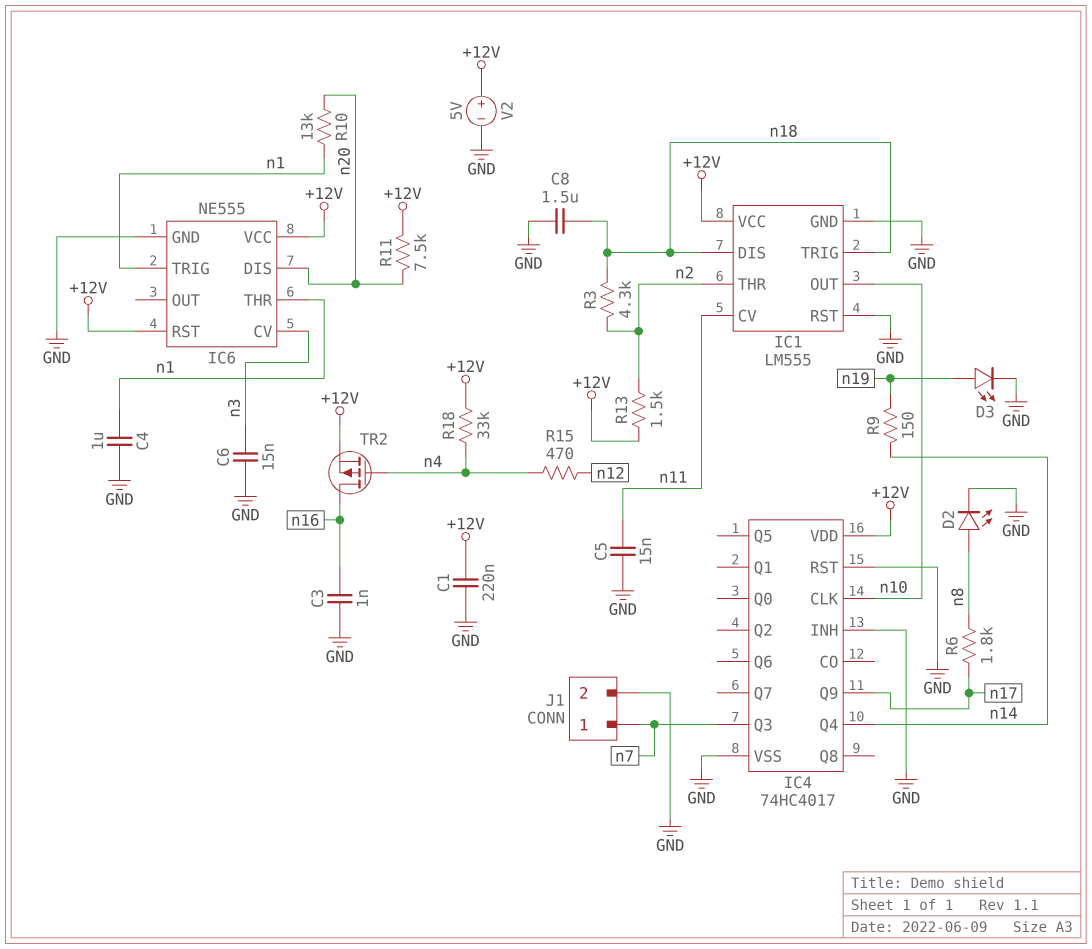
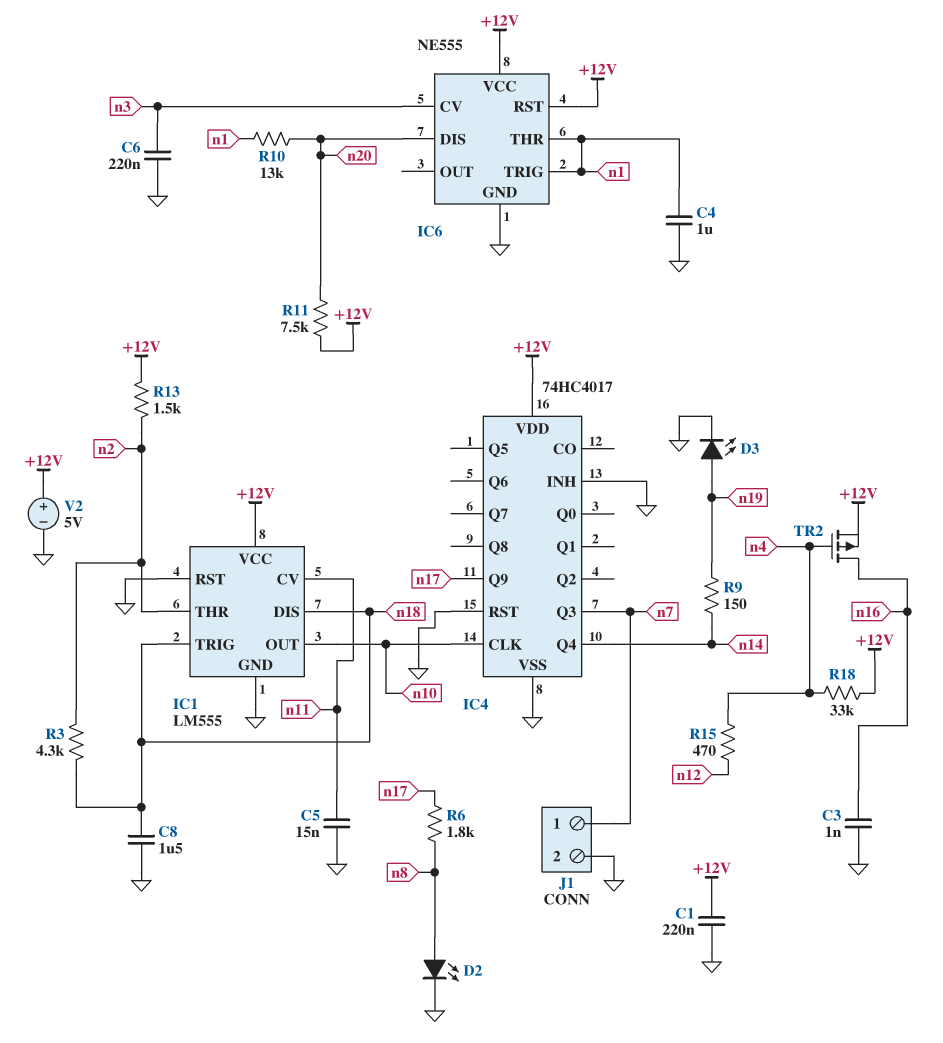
C6: 15nF (GND, n3) -> 220nF (GND, n3)

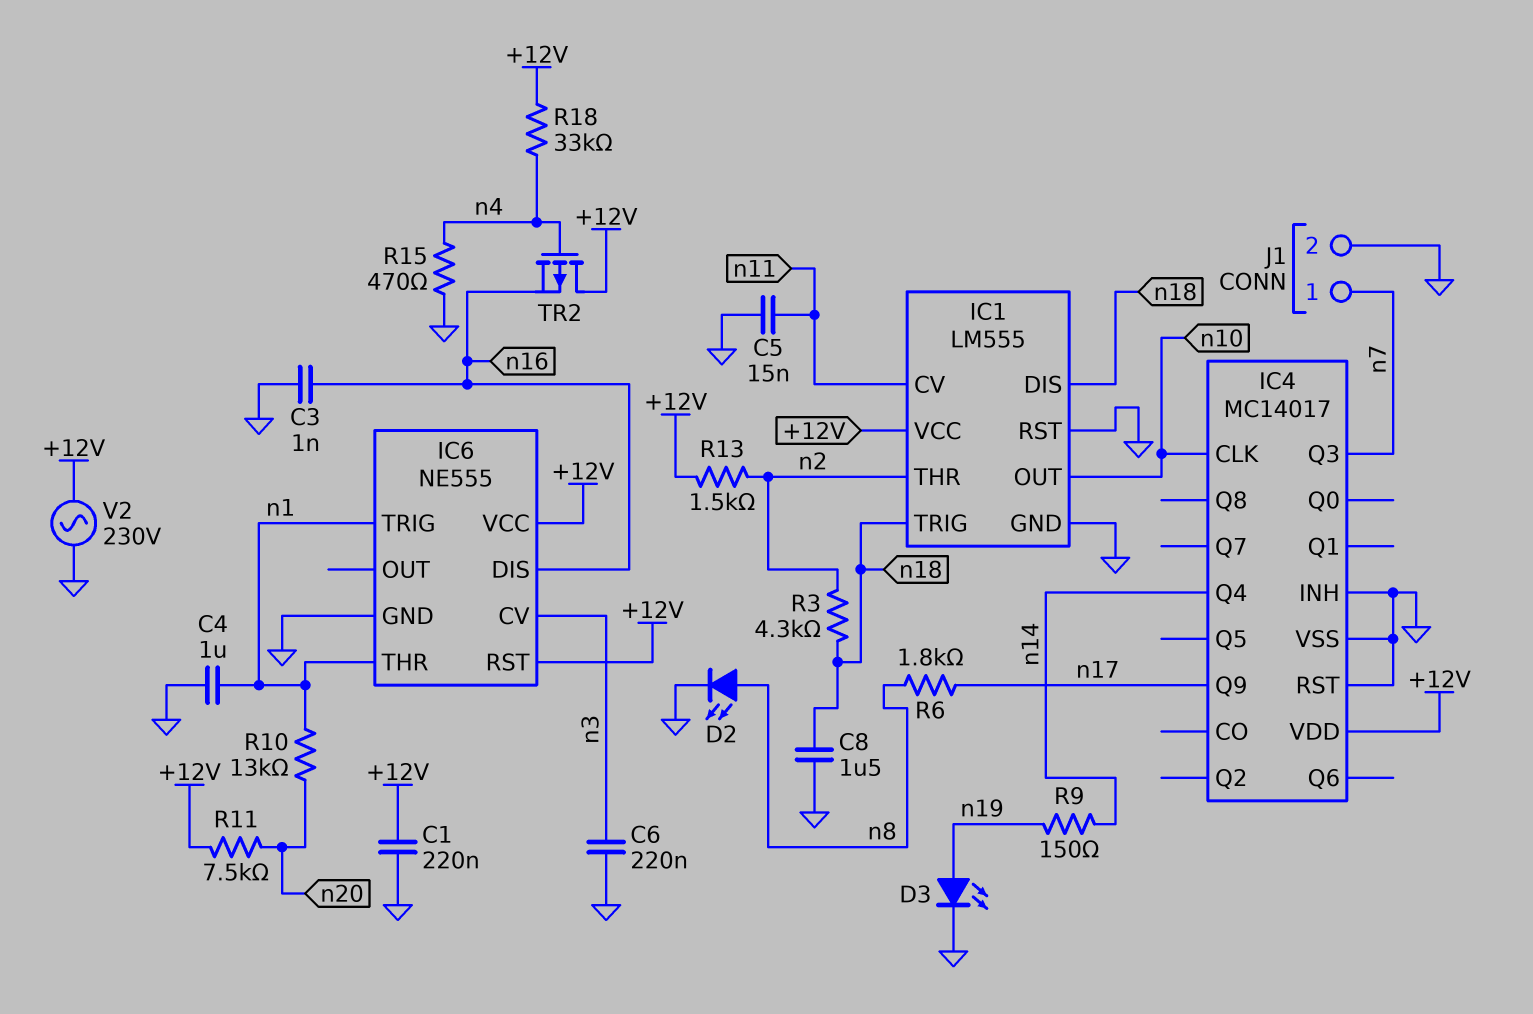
IC4: 74HC4017 -> MC14017
IC6 pin DIS: n20 -> n16
R15: 470 (n4, n12) -> 470 (GND, n4)
TR2: PMOS (G n4, D n16, S +12V) -> PMOS (G n4, D +12V, S n16)
V2: 5V (plus +12V, minus GND) -> AC 230V (+12V, GND)

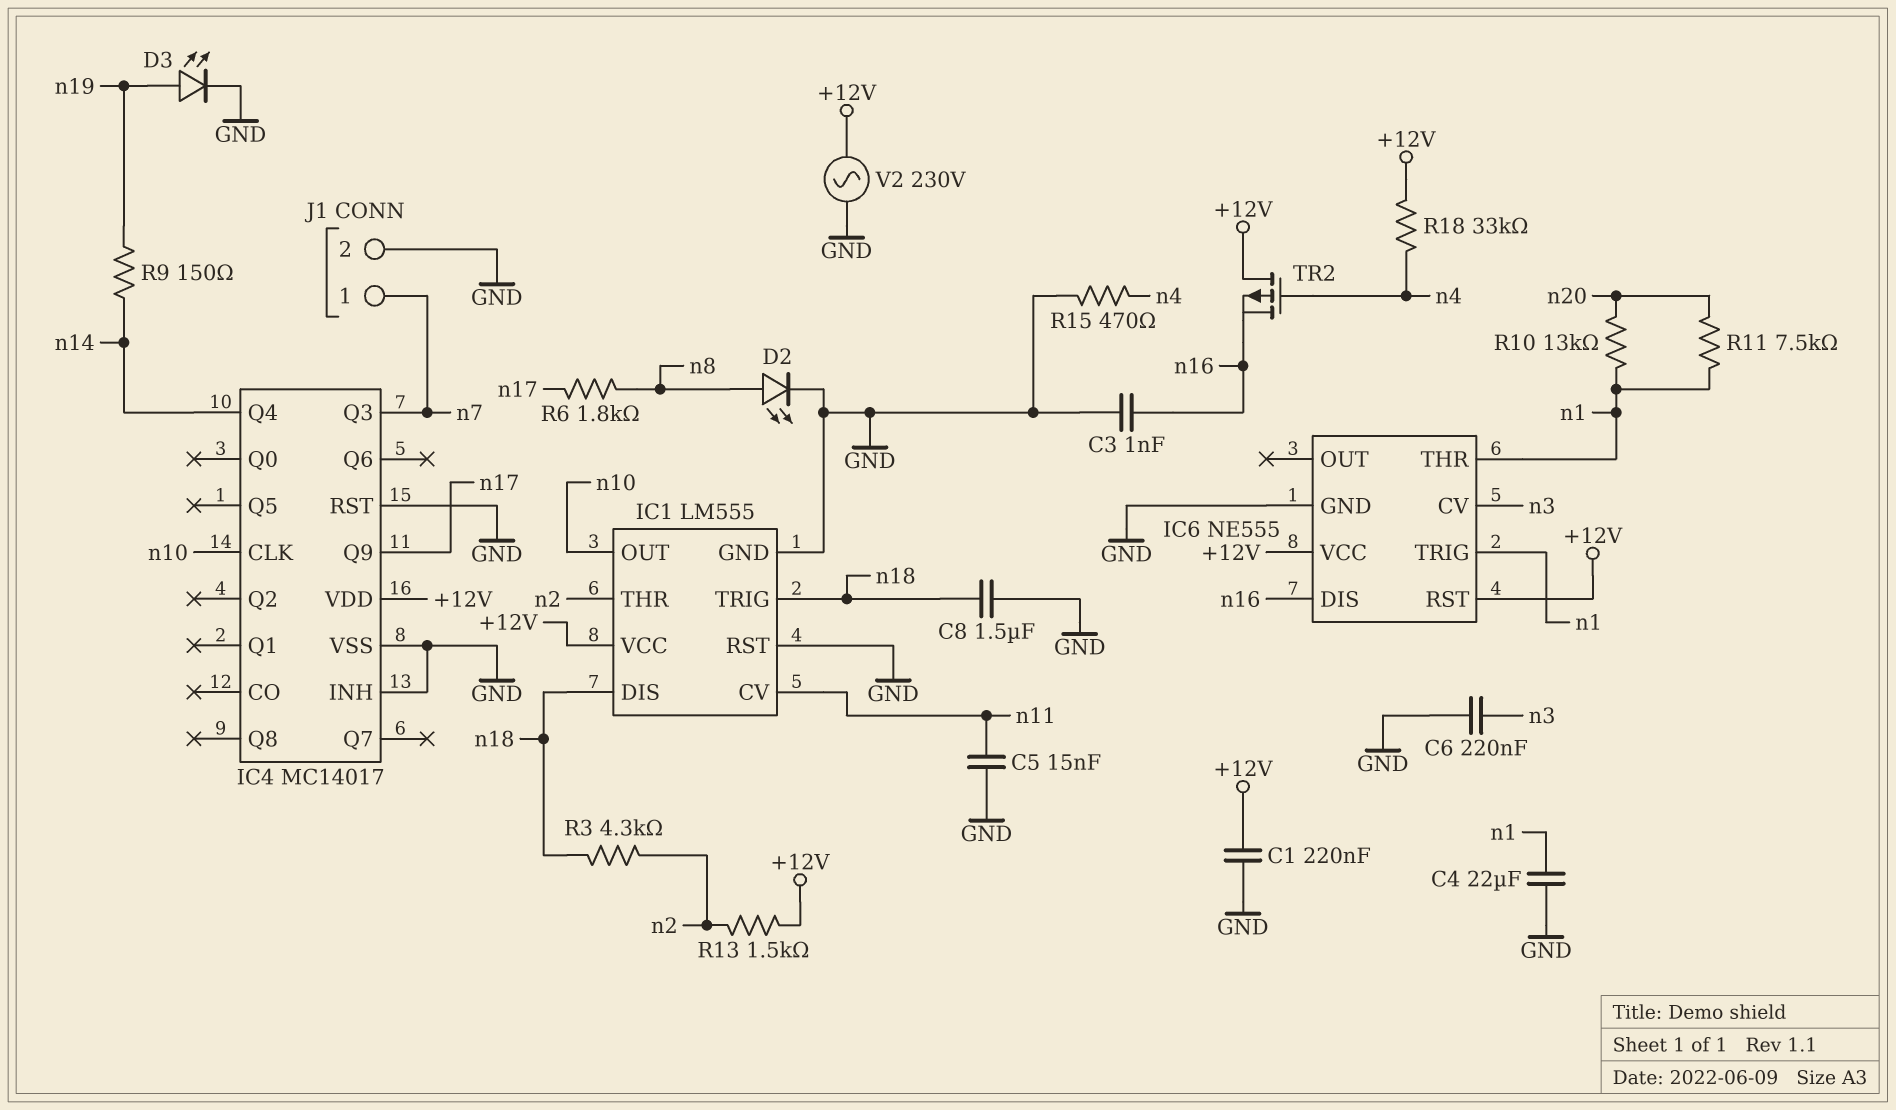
C4: 1uF (GND, n1) -> 22uF (GND, n1)
R11: 7.5k (+12V, n20) -> 7.5k (n1, n20)

